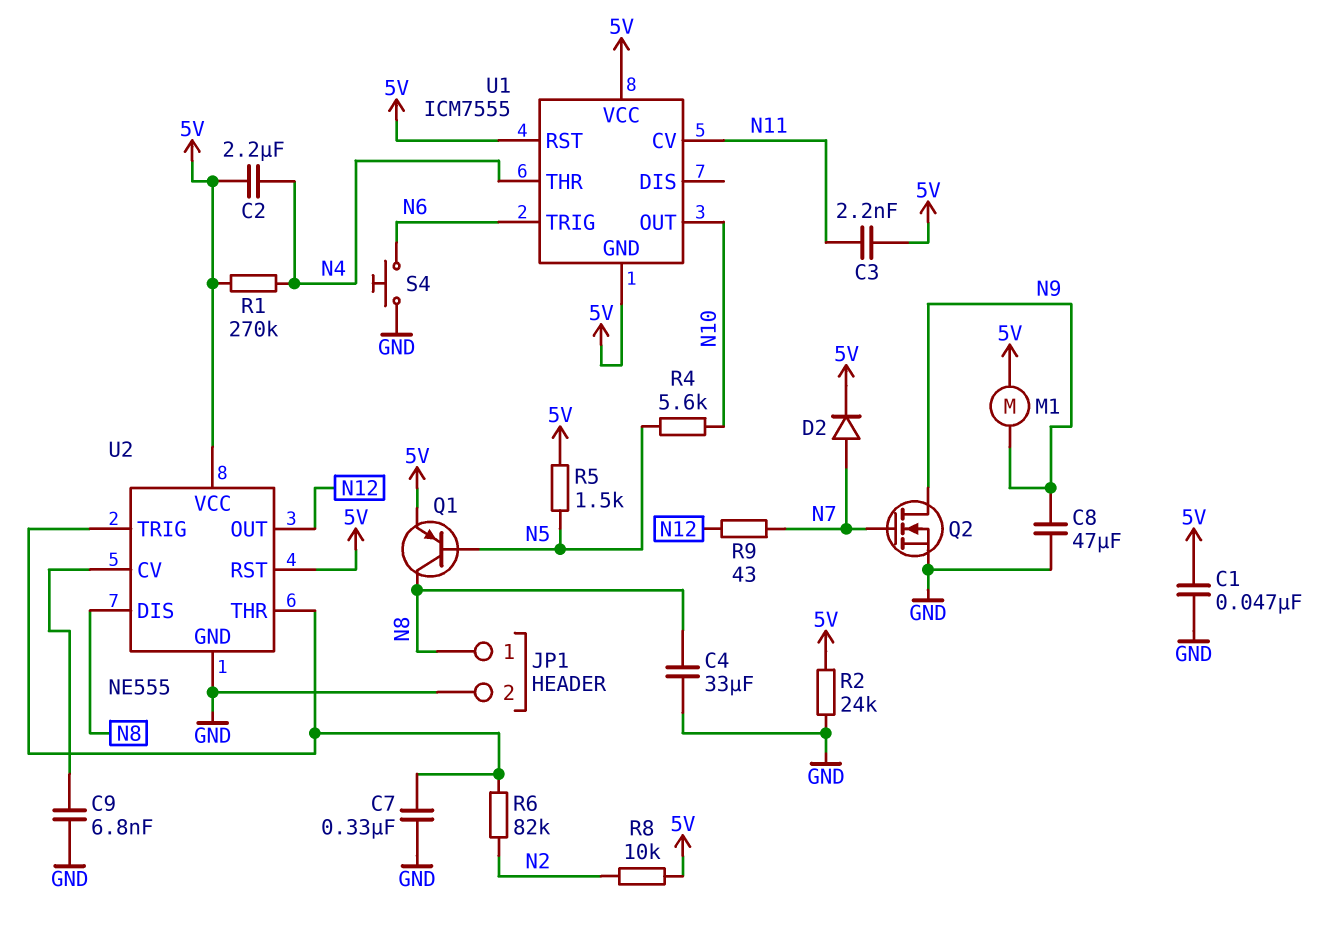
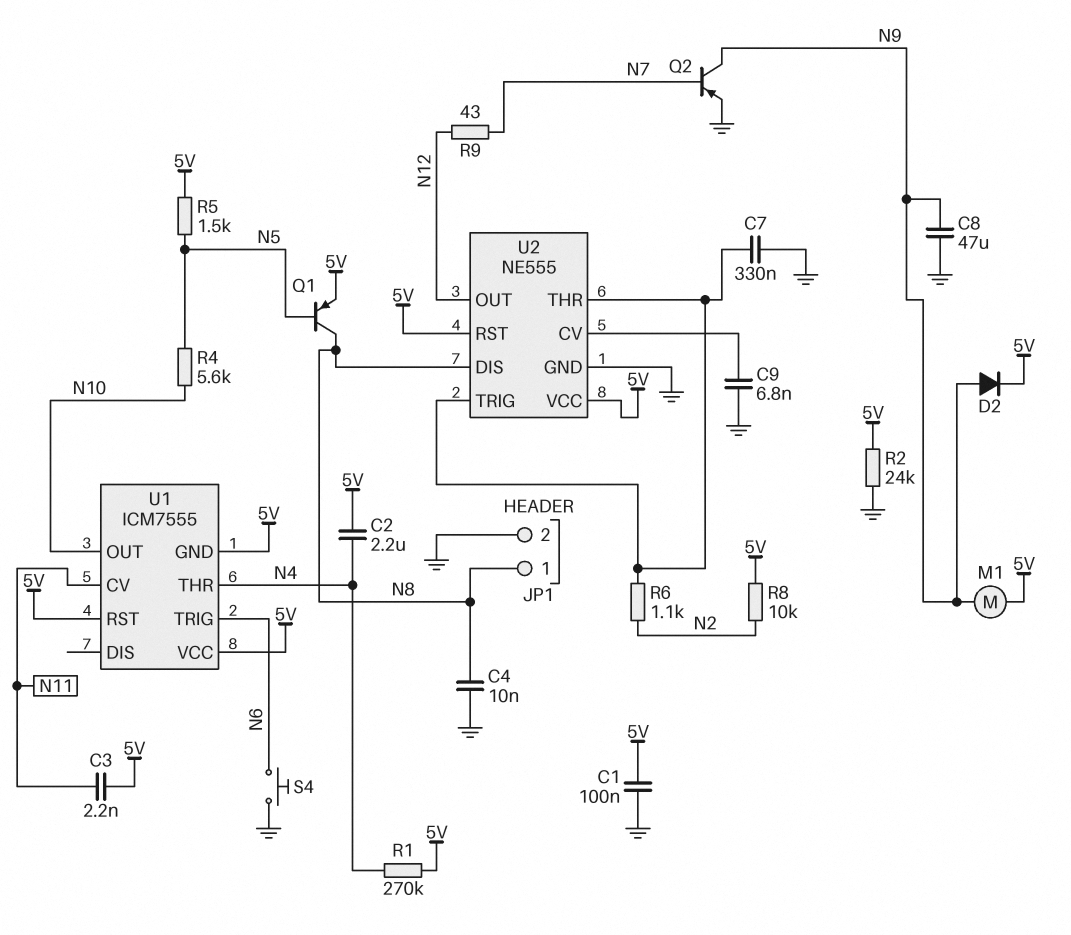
C1: 47nF (5V, GND) -> 100nF (5V, GND)
C4: 33uF (GND, N8) -> 10nF (GND, N8)
D2: diode (A N7, K 5V) -> diode (A N9, K 5V)
Q2: NMOS (G N7, D N9, S GND) -> PNP (B N7, C N9, E GND)
R6: 82k (N2, U2/THR) -> 1.1k (N2, U2/THR)

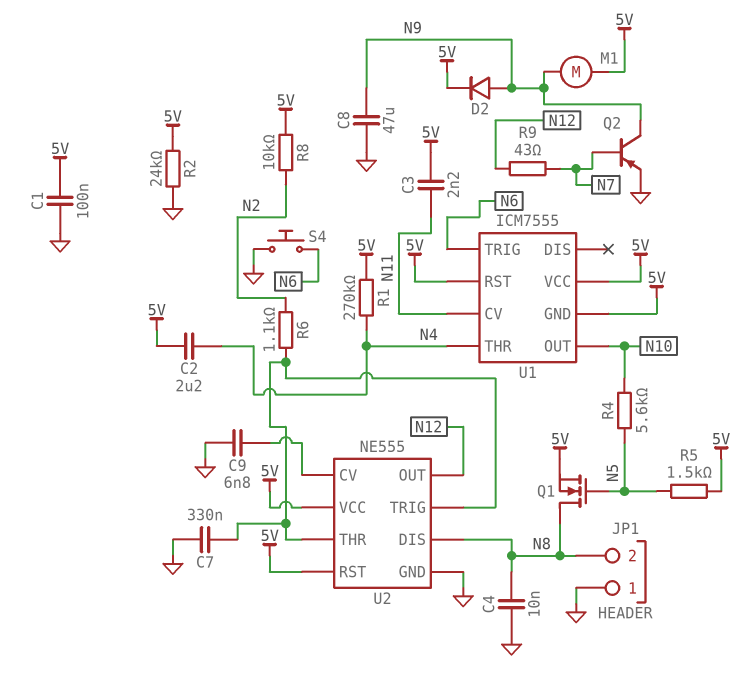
JP1 pin 1: N8 -> GND
JP1 pin 2: GND -> N8
Q1: PNP (B N5, C N8, E 5V) -> NMOS (G N5, D N8, S 5V)

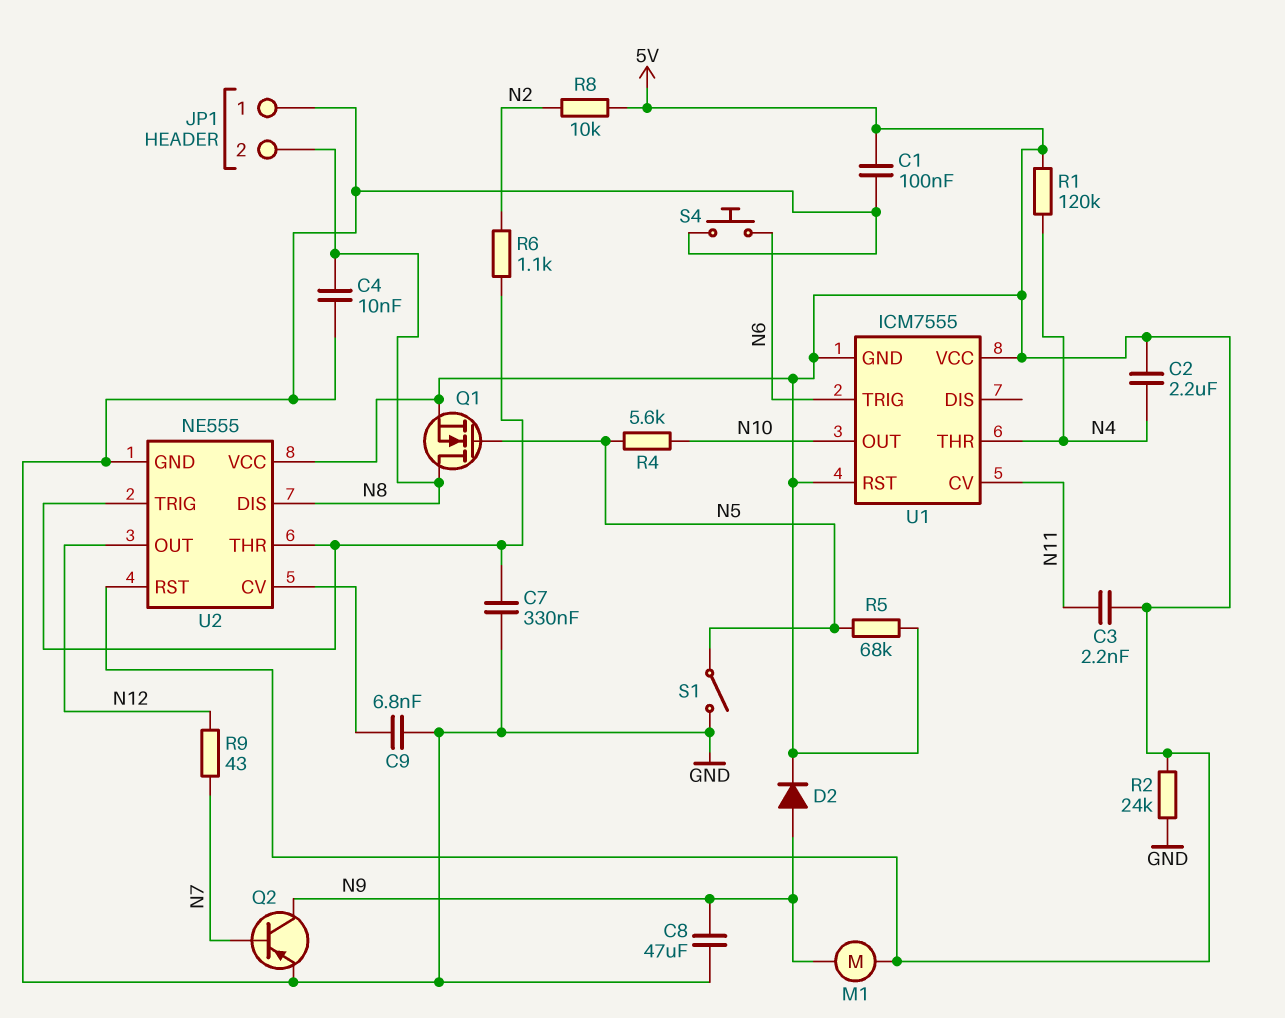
R1: 270k (5V, N4) -> 120k (5V, N4)
R5: 1.5k (5V, N5) -> 68k (5V, N5)
S1: none -> switch (GND, N5)

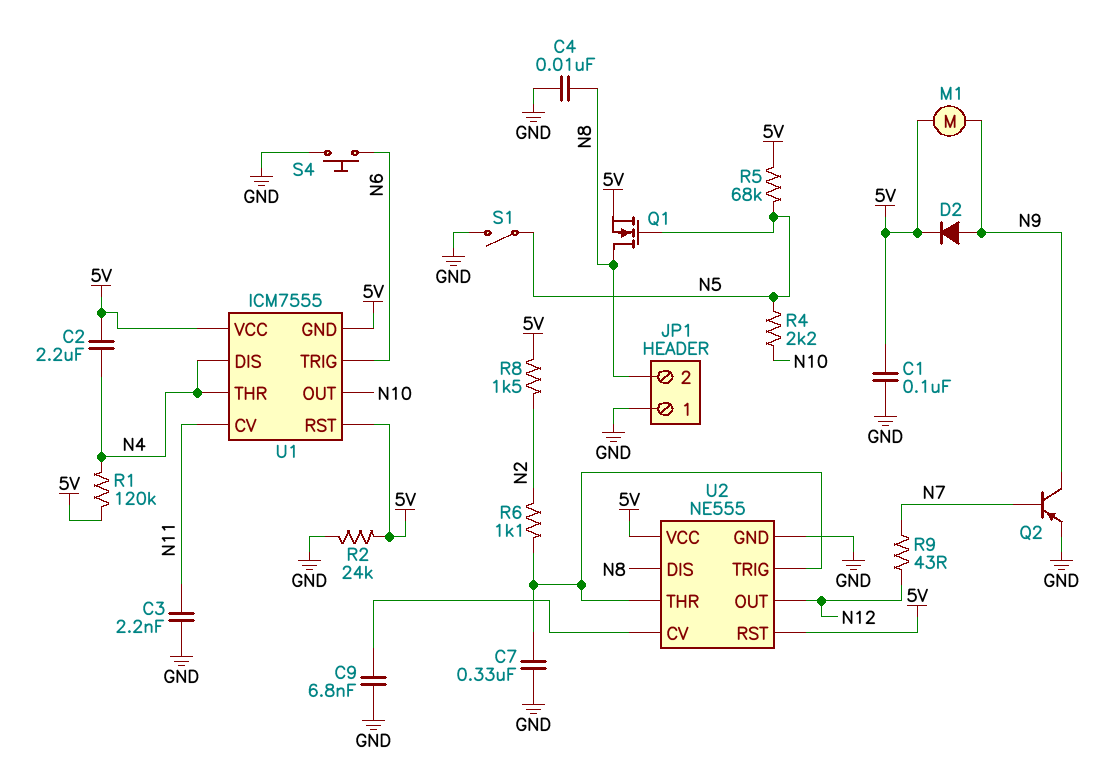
C3: 2.2nF (5V, N11) -> 2.2nF (GND, N11)
C8: 47uF (GND, N9) -> none
R4: 5.6k (N5, N10) -> 2.2k (N5, N10)
R8: 10k (5V, N2) -> 1.5k (5V, N2)
U1 pin DIS: none -> N4

